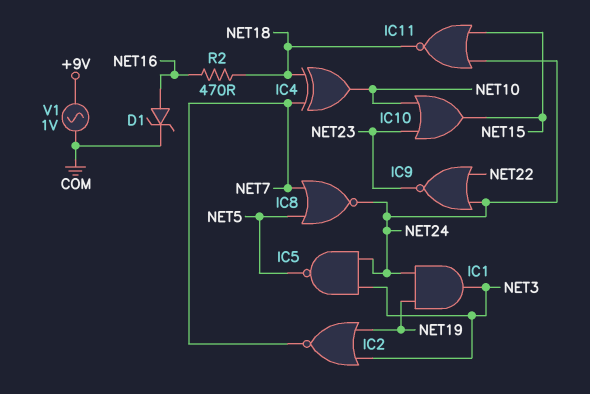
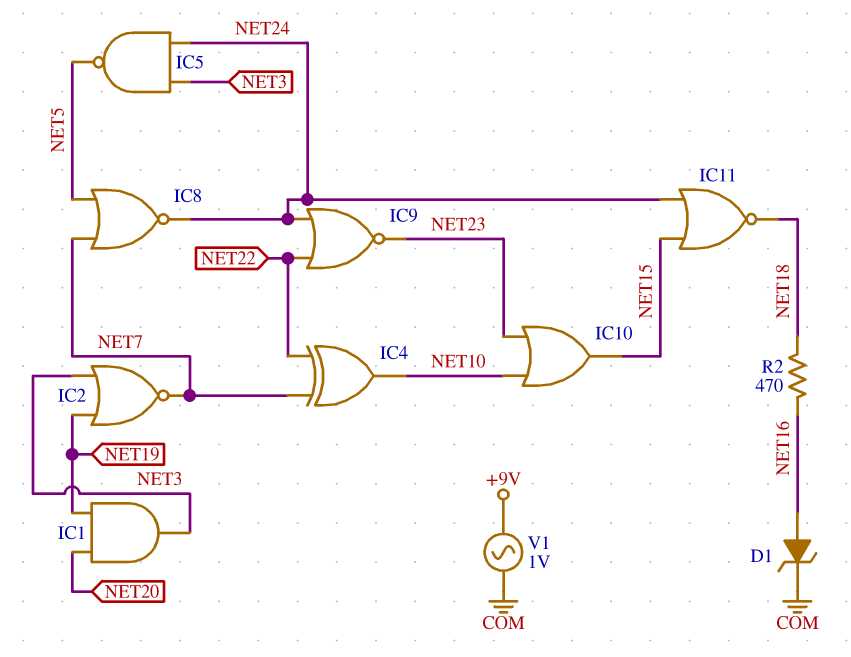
IC1: AND (in NET19, in NET24, out NET3) -> AND (in NET19, in NET20, out NET3)
IC4: XOR (in NET7, in NET18, out NET10) -> XOR (in NET7, in NET22, out NET10)

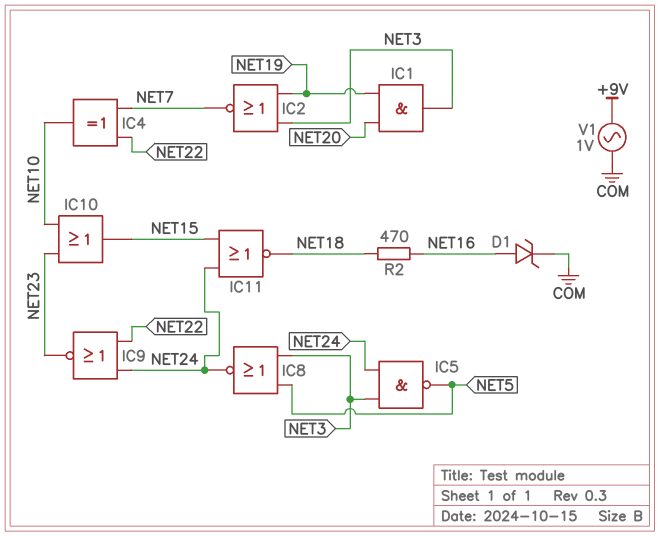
IC8: NOR (in NET5, in NET7, out NET24) -> NOR (in NET3, in NET5, out NET24)

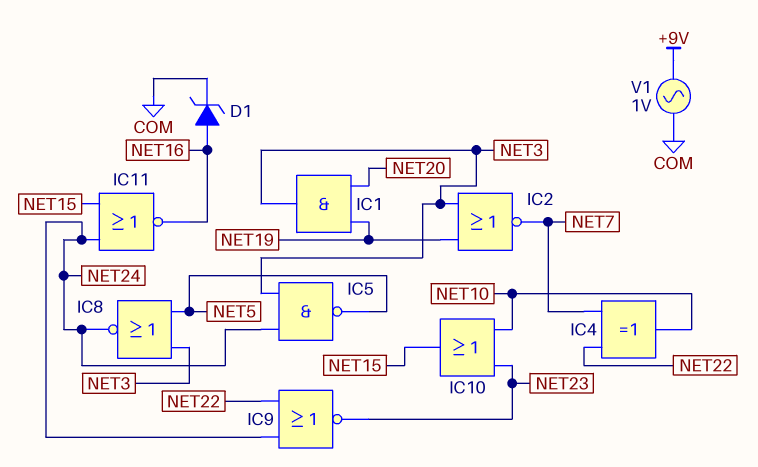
IC11: NOR (in NET15, in NET24, out NET18) -> NOR (in NET15, in NET24, out NET16)
R2: 470 (NET16, NET18) -> none

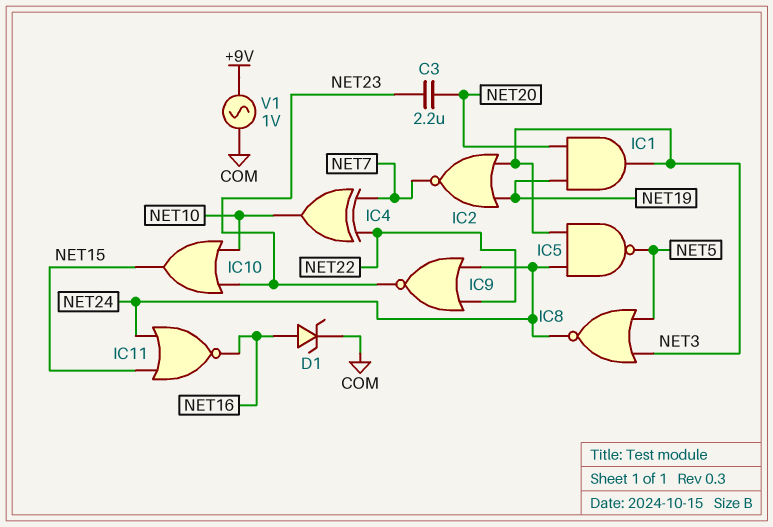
C3: none -> 2.2uF (NET20, NET23)

